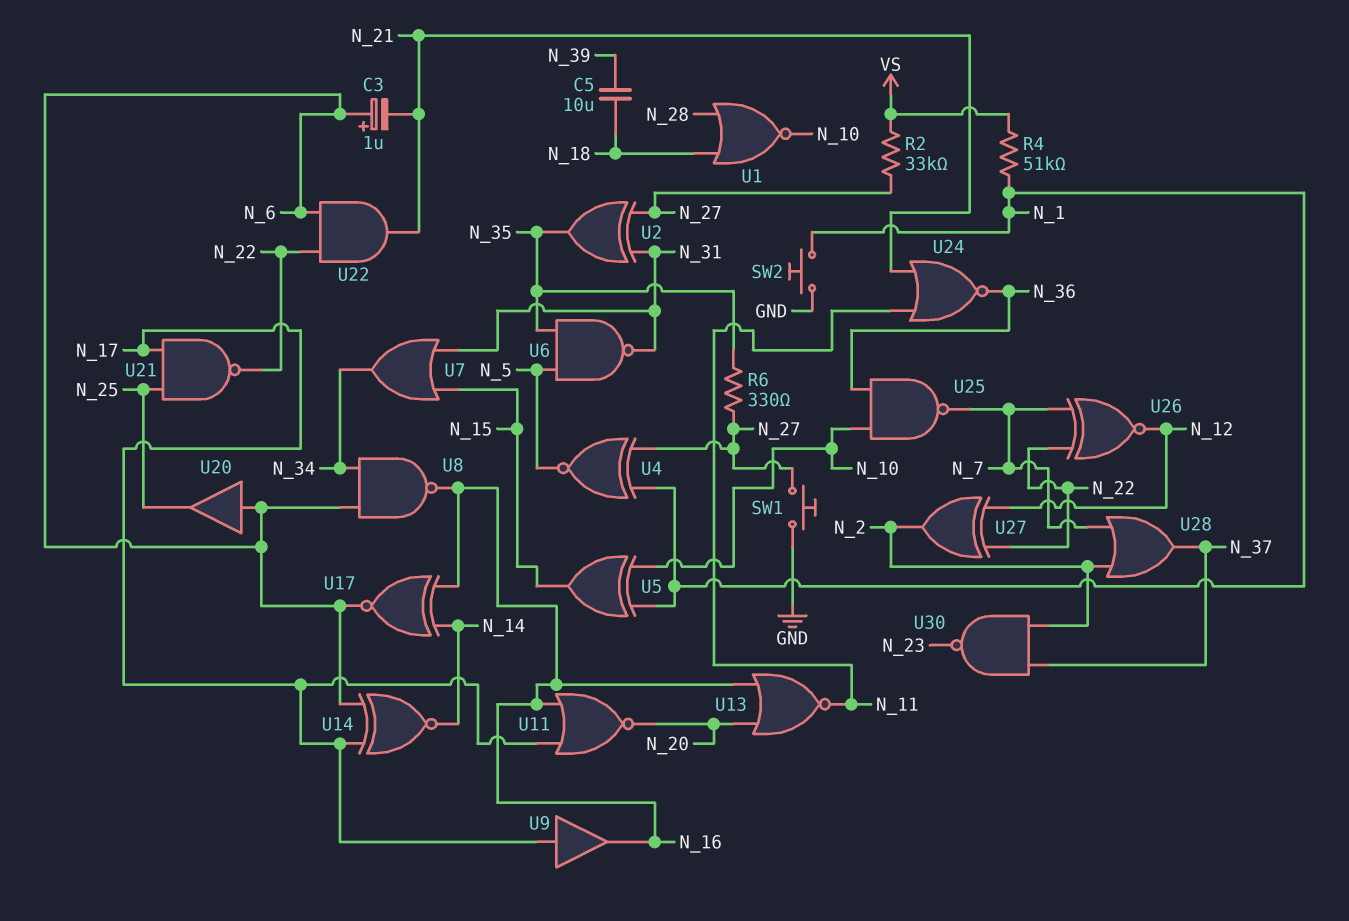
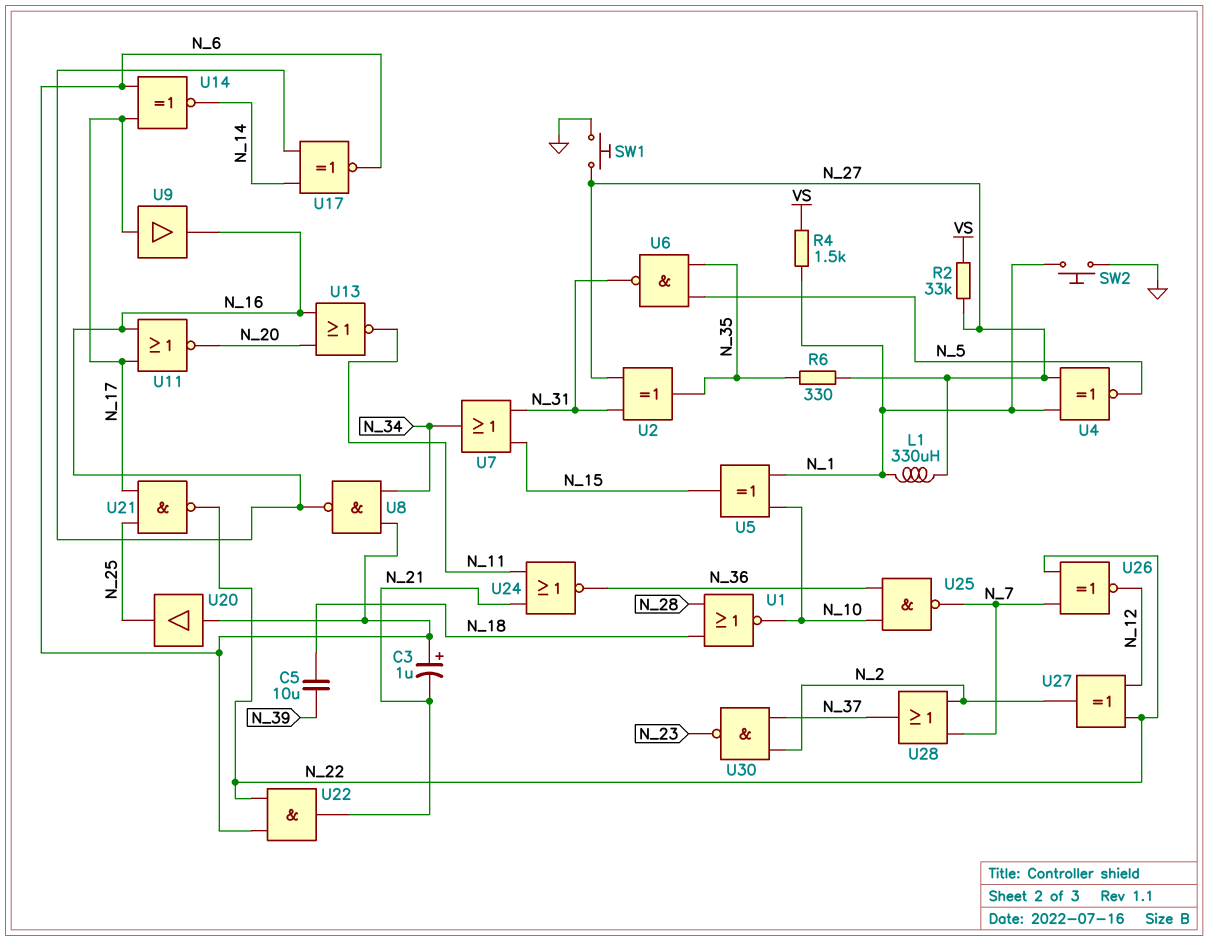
L1: none -> 330uH (N_1, N_27)
R4: 51k (N_1, VS) -> 1.5k (N_1, VS)

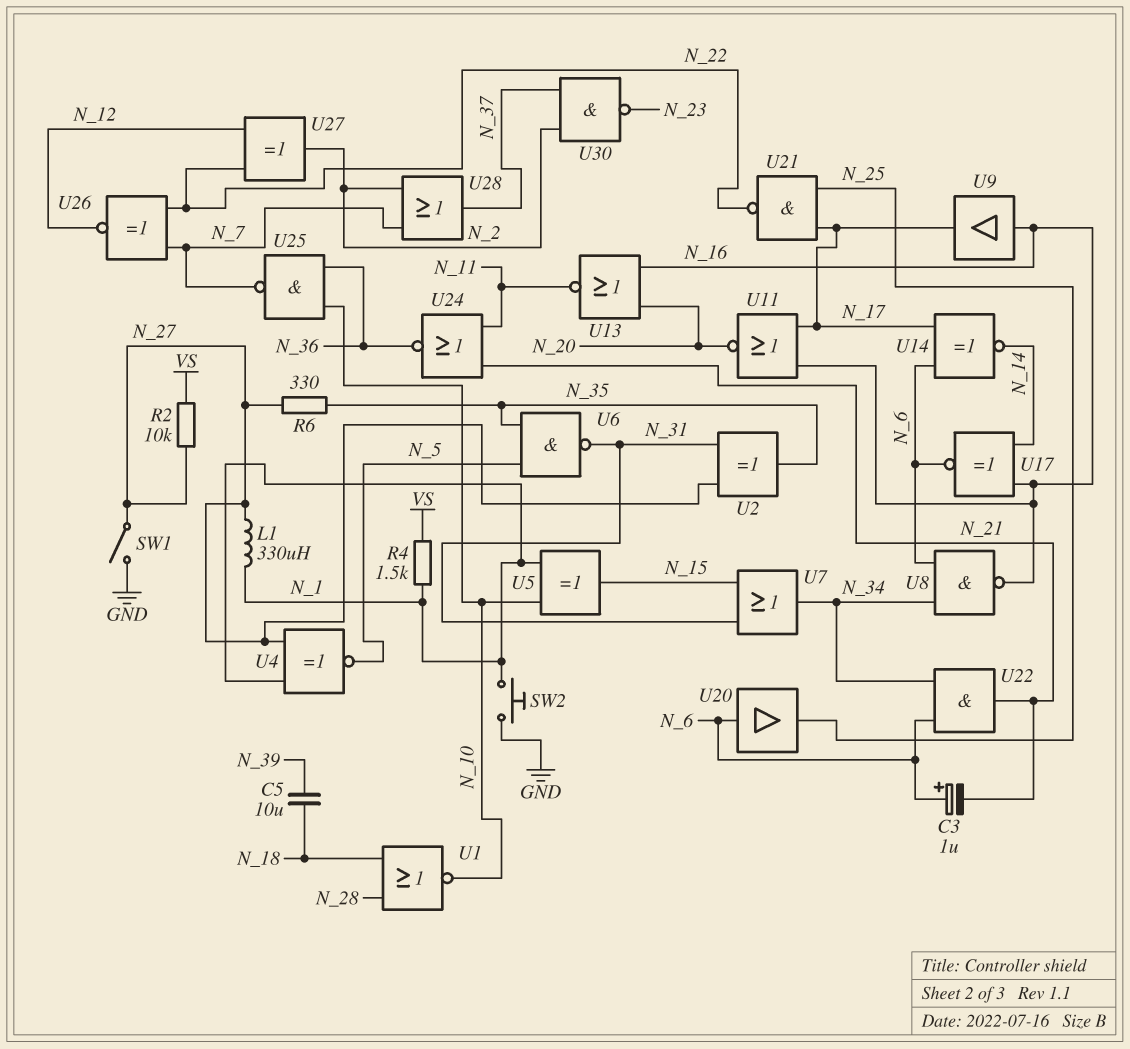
R2: 33k (N_27, VS) -> 10k (N_27, VS)
SW1: button (GND, N_27) -> switch (GND, N_27)
U9: buffer (in N_17, out N_16) -> buffer (in N_16, out N_17)
U22: AND (in N_6, in N_22, out N_21) -> AND (in N_6, in N_34, out N_21)

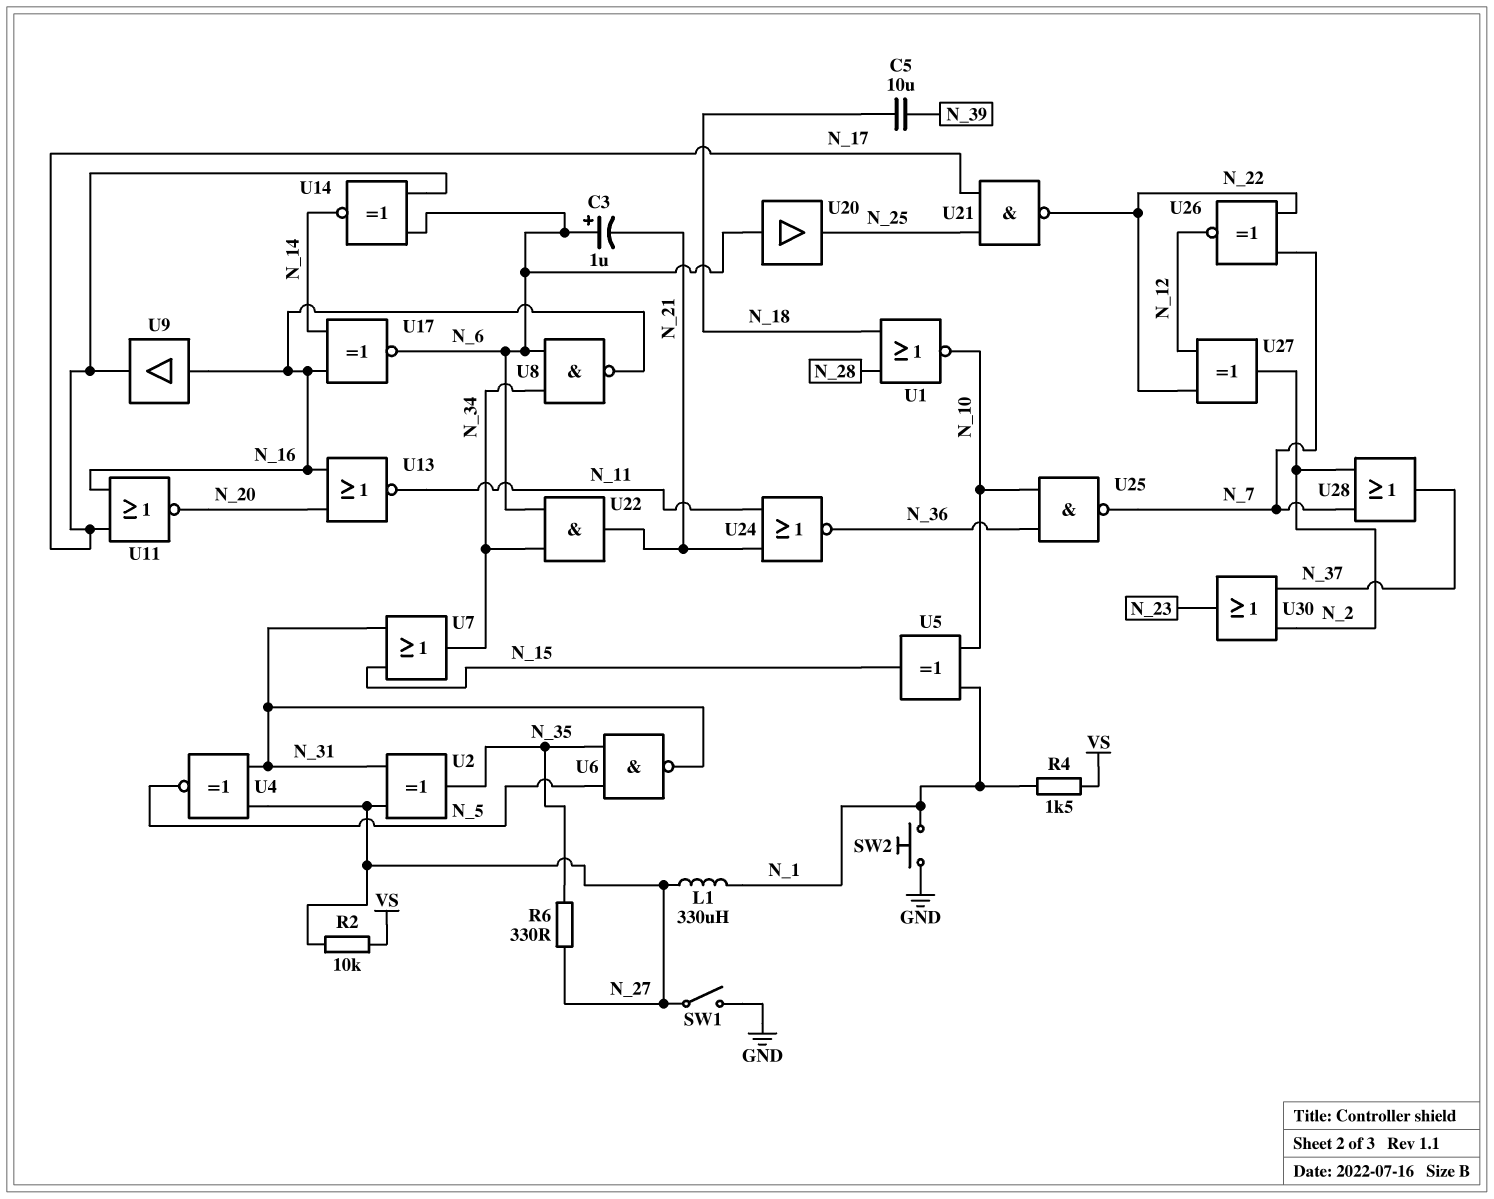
U4: XNOR (in N_1, in N_27, out N_5) -> XNOR (in N_27, in N_31, out N_5)
U30: NAND (in N_2, in N_37, out N_23) -> OR (in N_2, in N_37, out N_23)

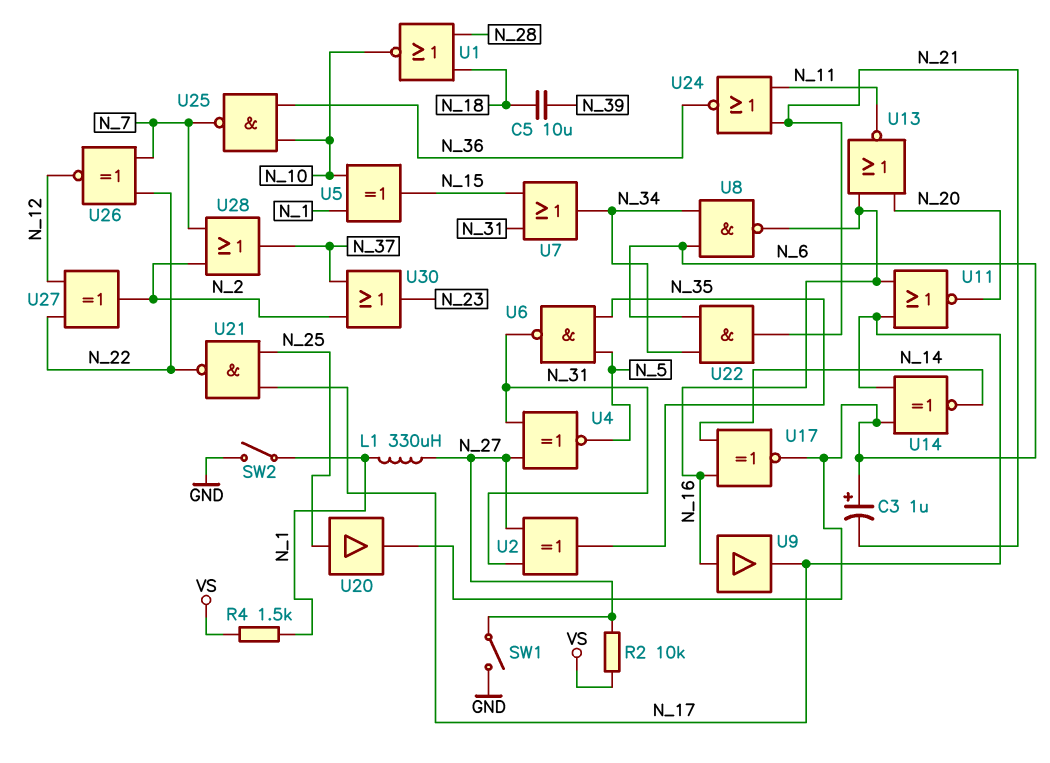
R6: 330 (N_27, N_35) -> none
SW2: button (GND, N_1) -> switch (GND, N_1)
U20: buffer (in N_6, out N_25) -> buffer (in N_25, out N_6)

